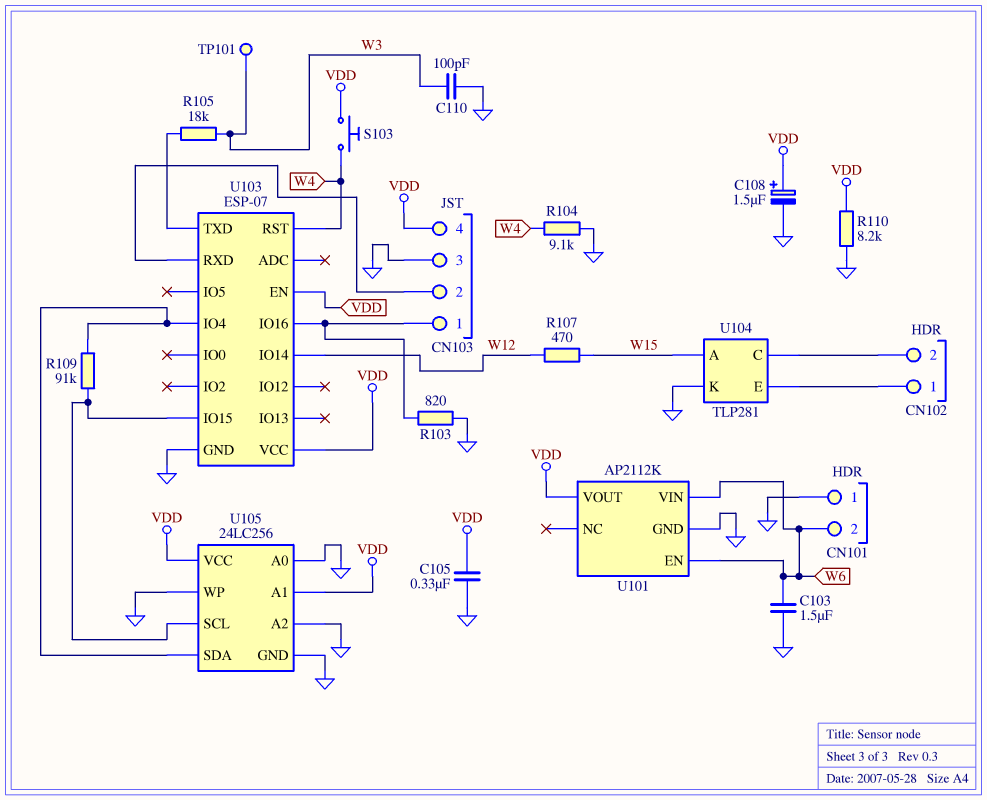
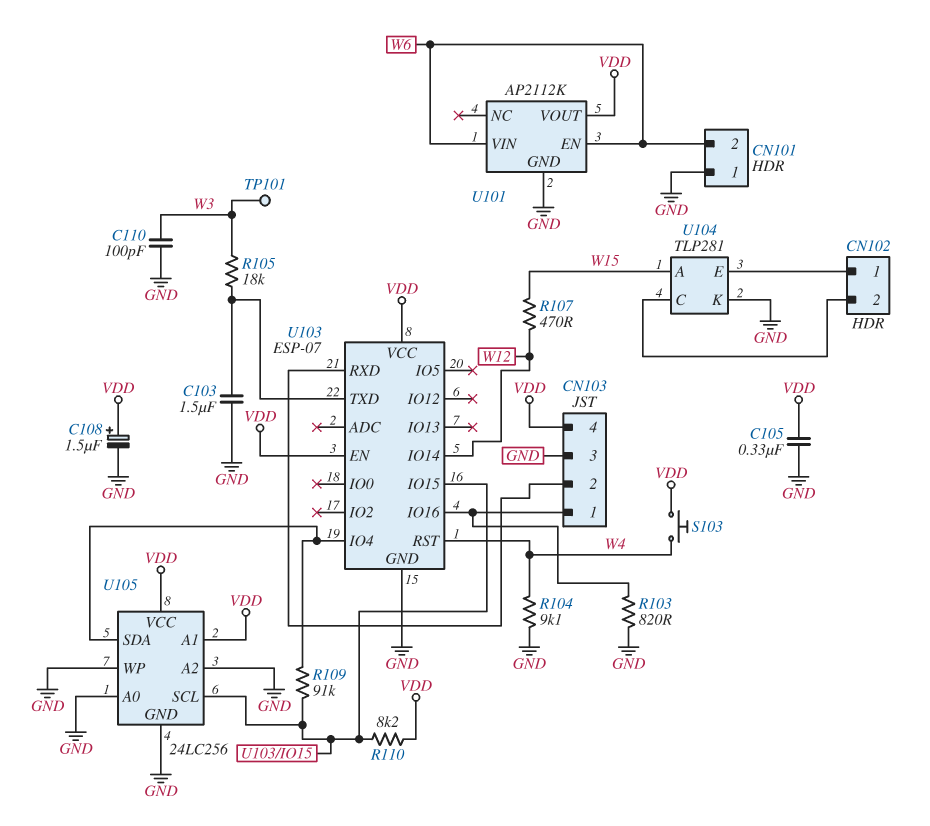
C103: 1.5uF (GND, W6) -> 1.5uF (GND, U103/TXD)
R110: 8.2k (GND, VDD) -> 8.2k (U103/IO15, VDD)

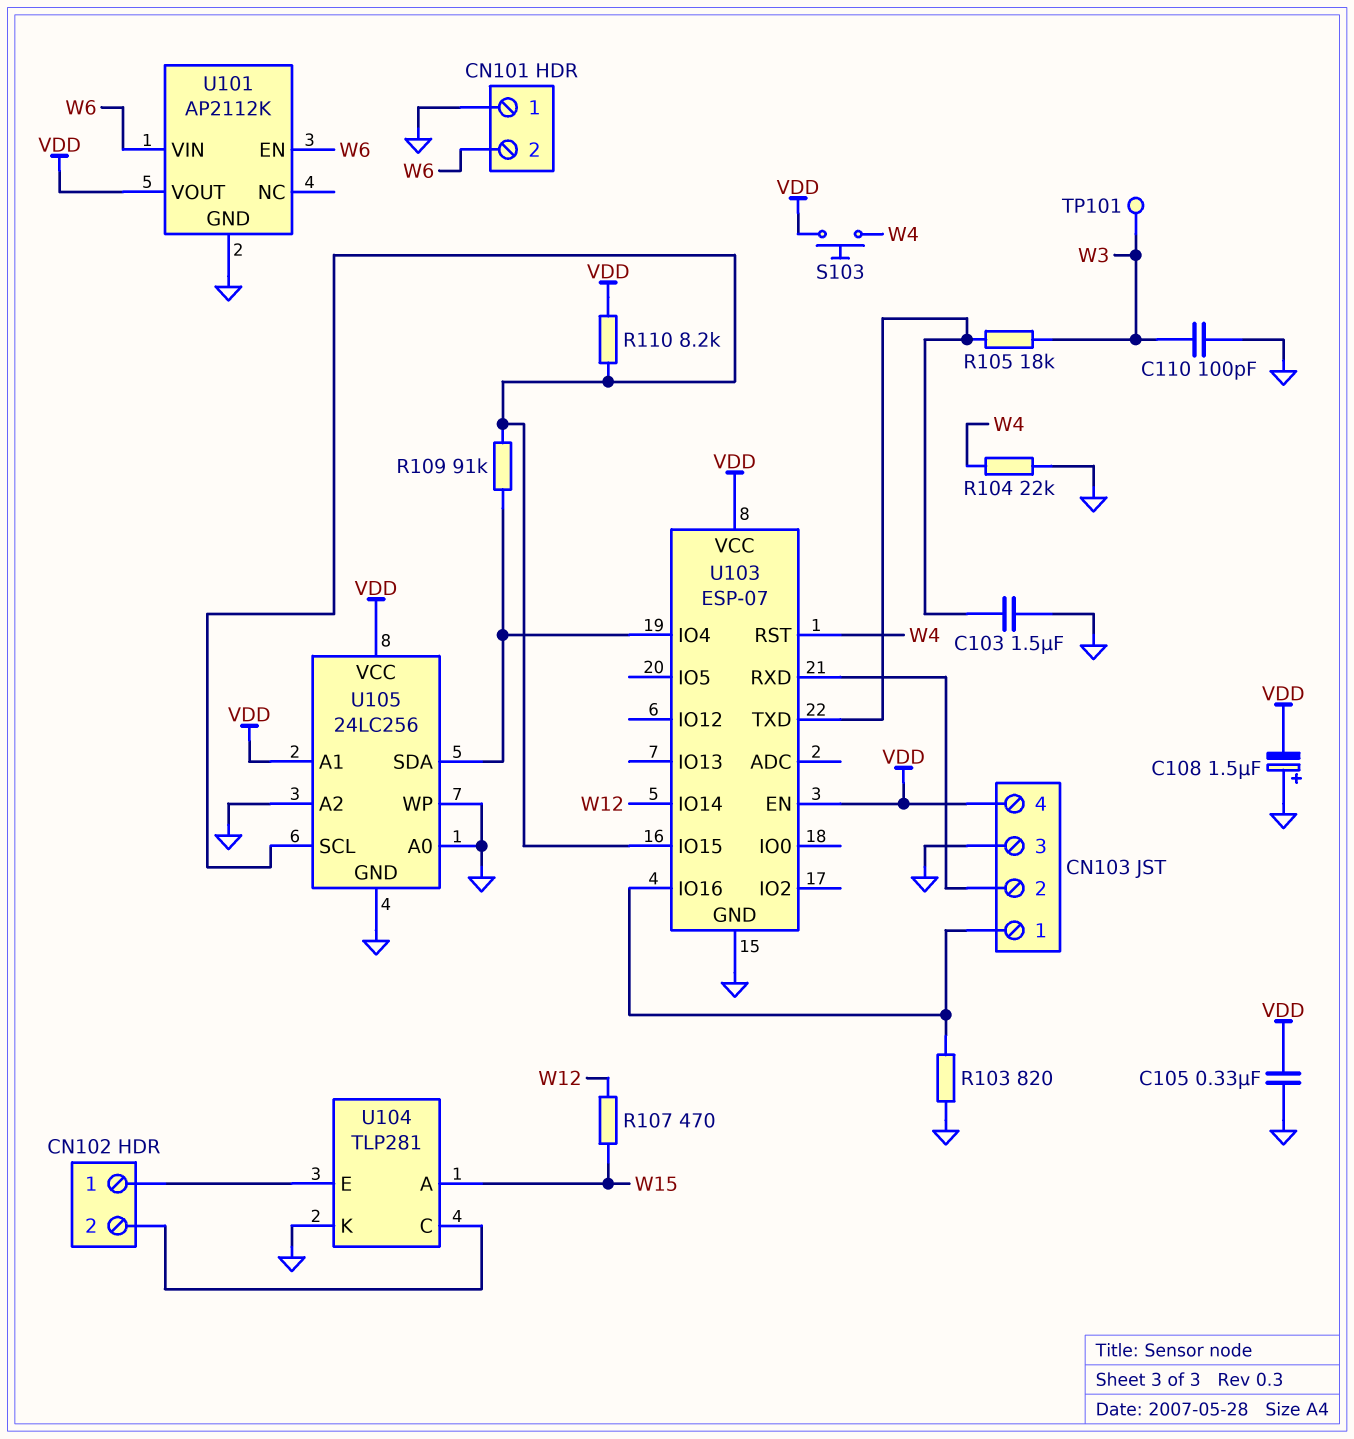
C108: 1.5uF (plus VDD, minus GND) -> 1.5uF (plus GND, minus VDD)
R104: 9.1k (GND, W4) -> 22k (GND, W4)

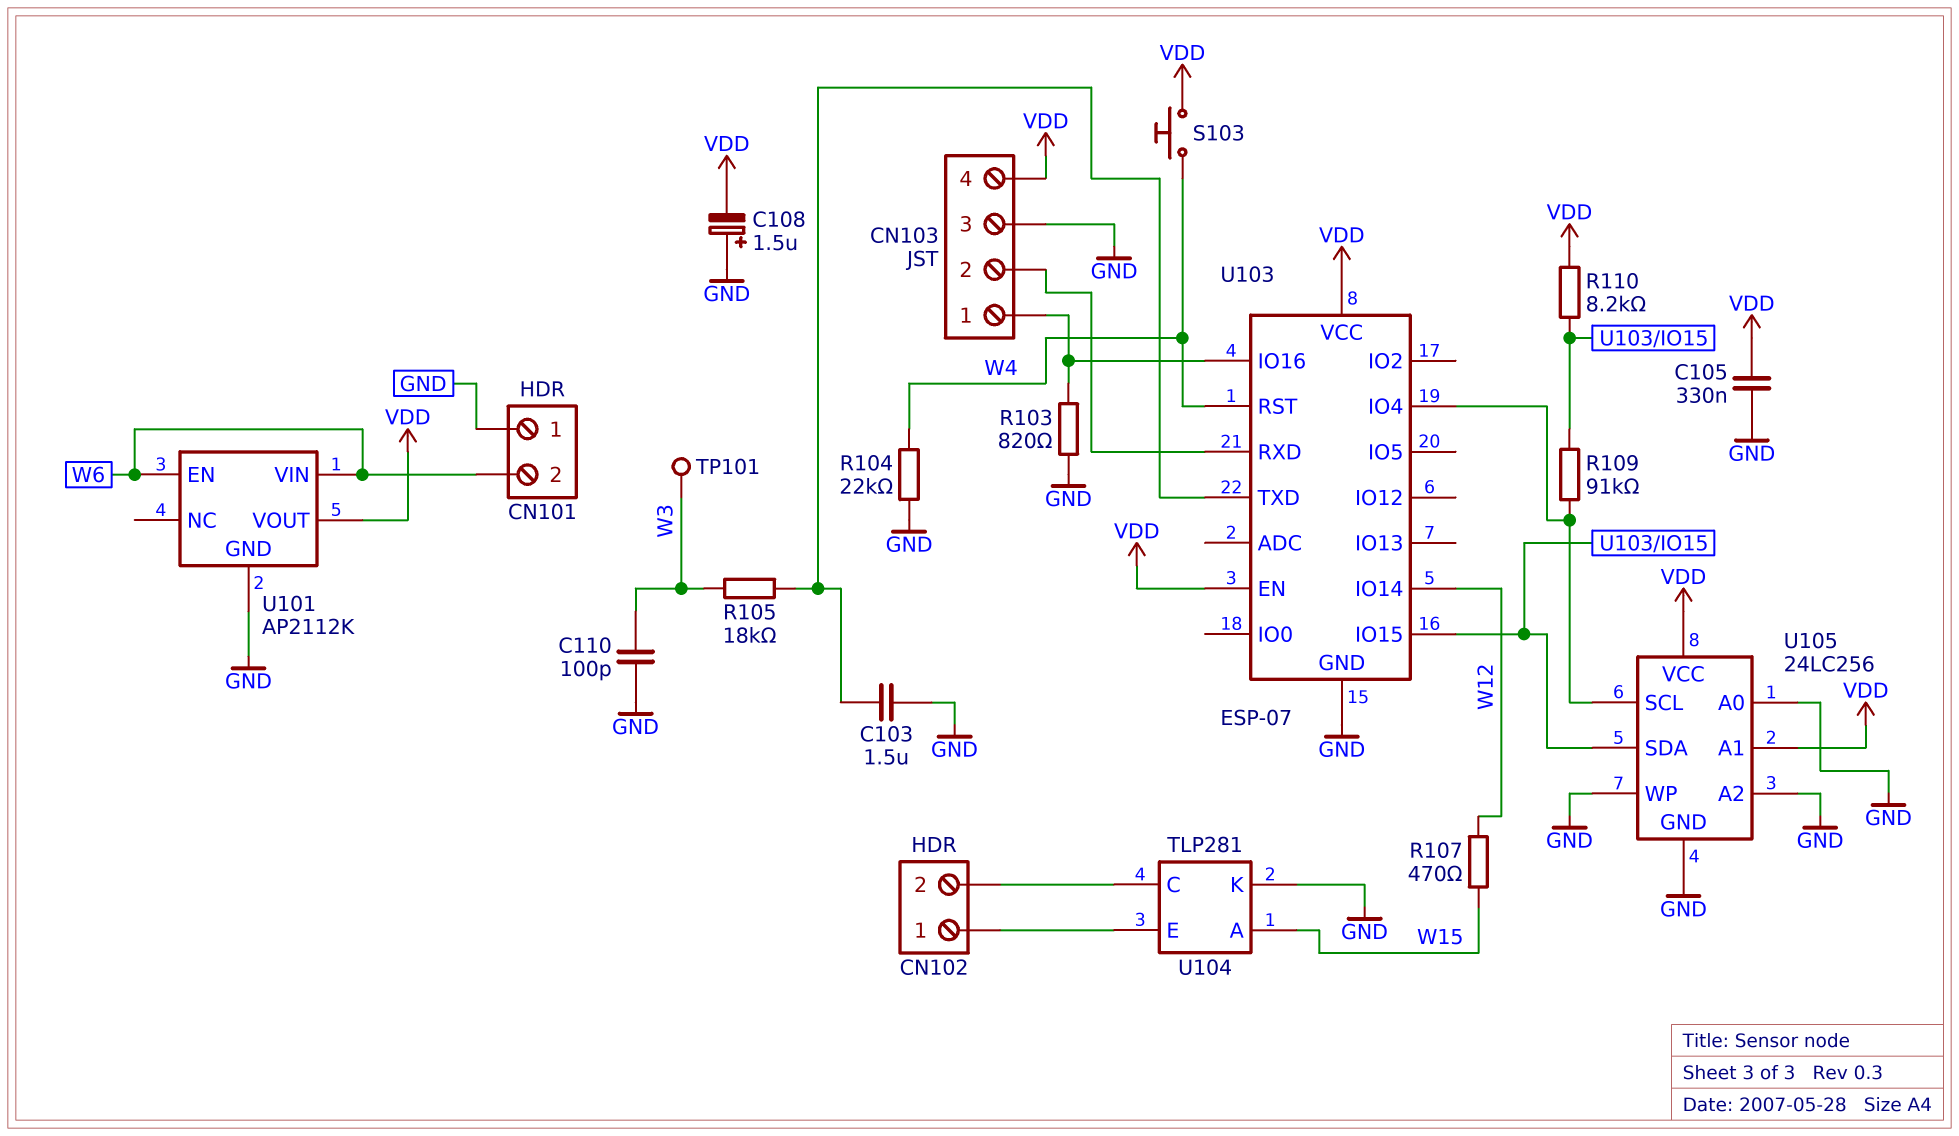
U105 pin SCL: U103/IO15 -> U103/IO4
U105 pin SDA: U103/IO4 -> U103/IO15

